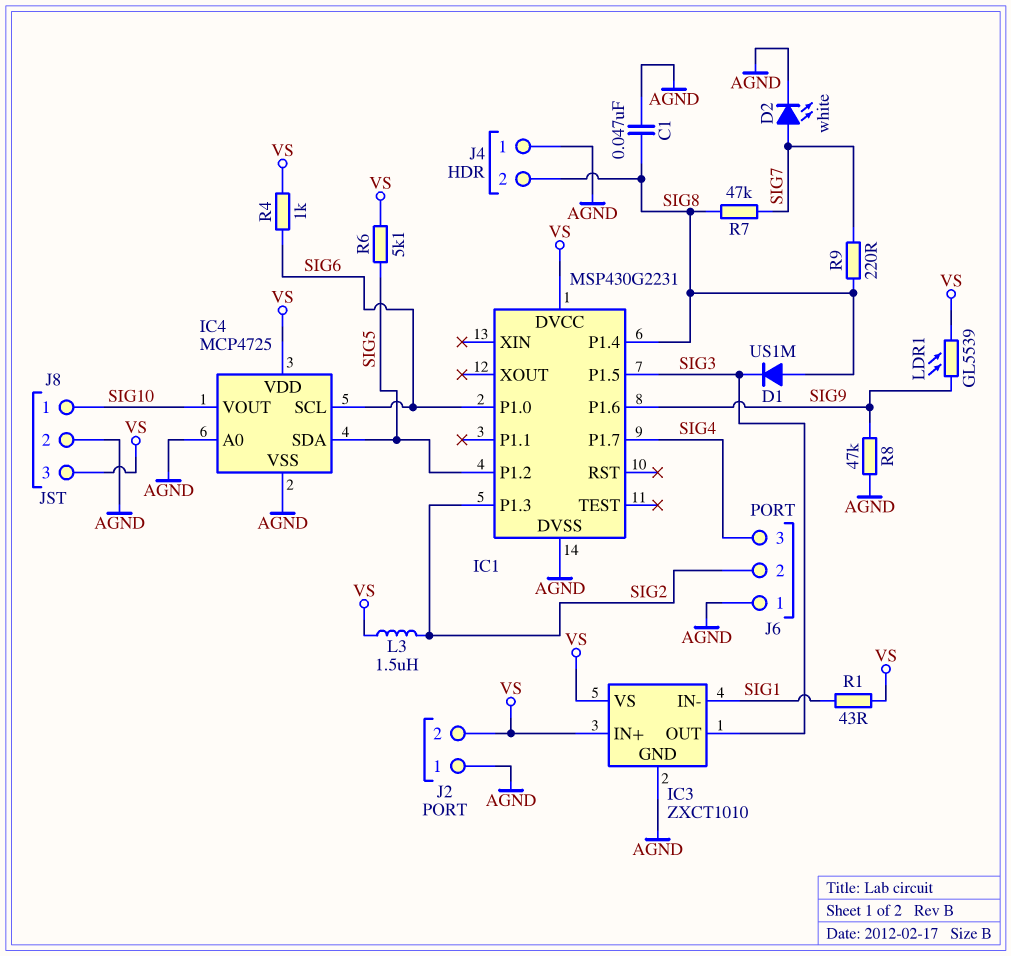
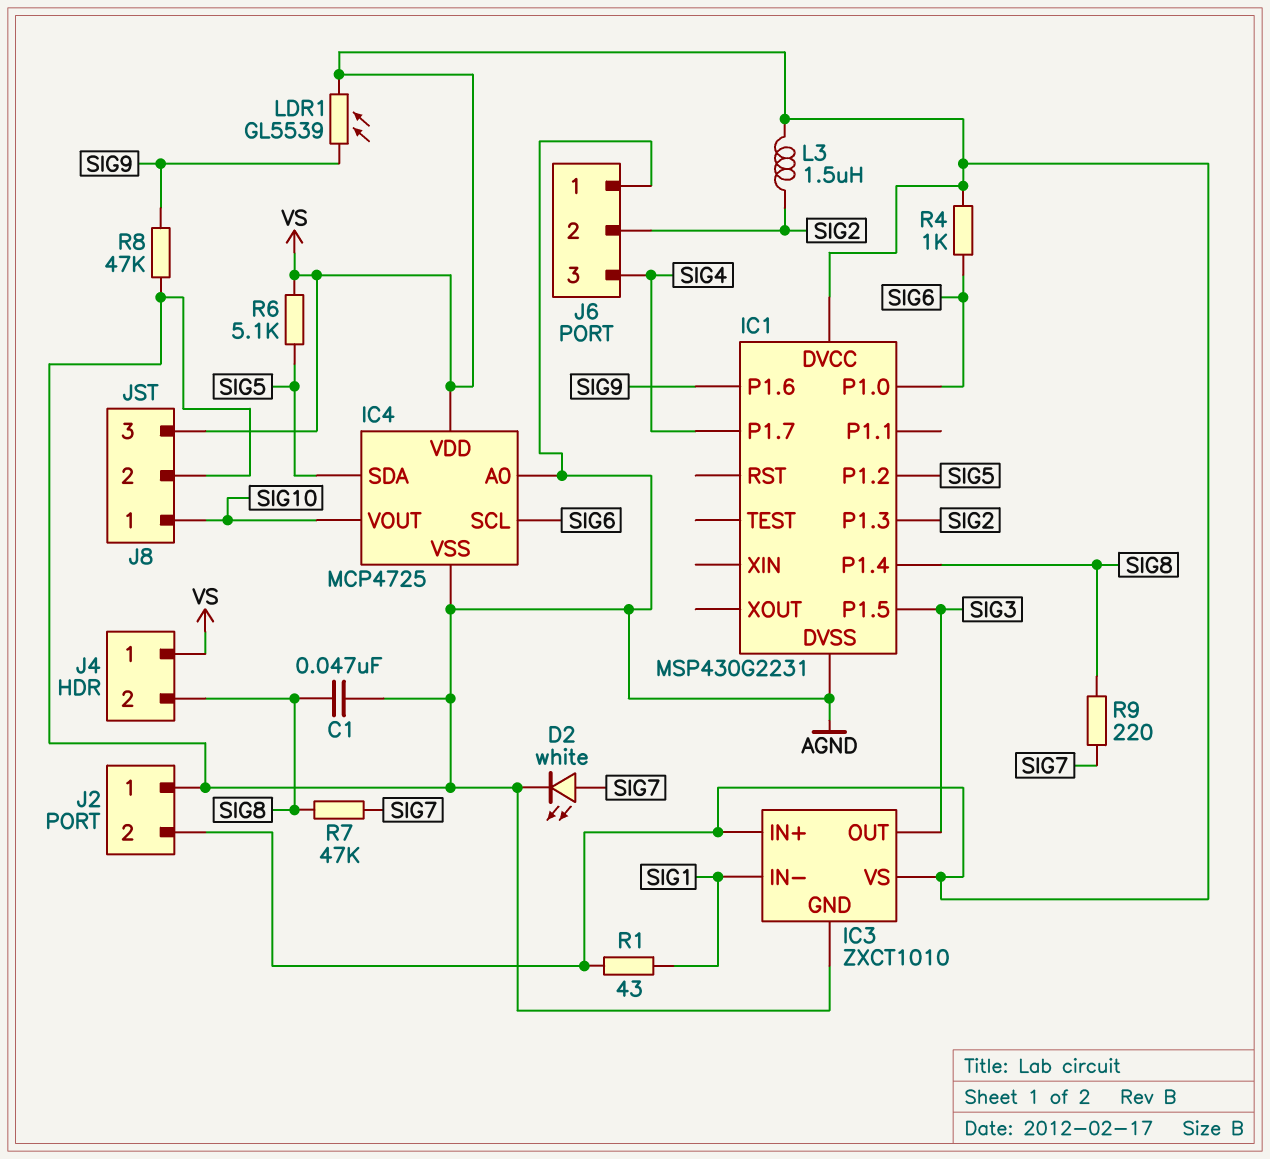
D1: diode US1M (A SIG8, K SIG3) -> none
J4 pin 1: AGND -> VS

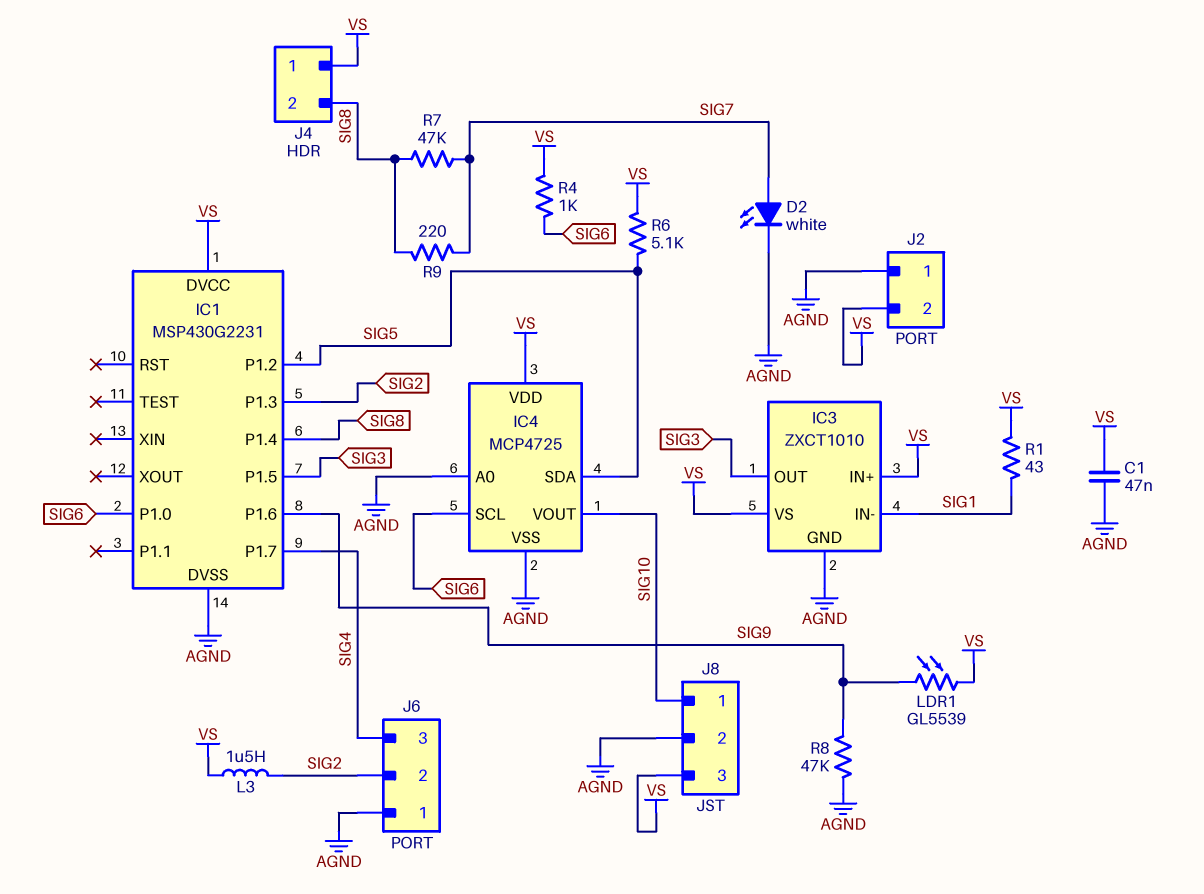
C1: 47nF (AGND, SIG8) -> 47nF (AGND, VS)

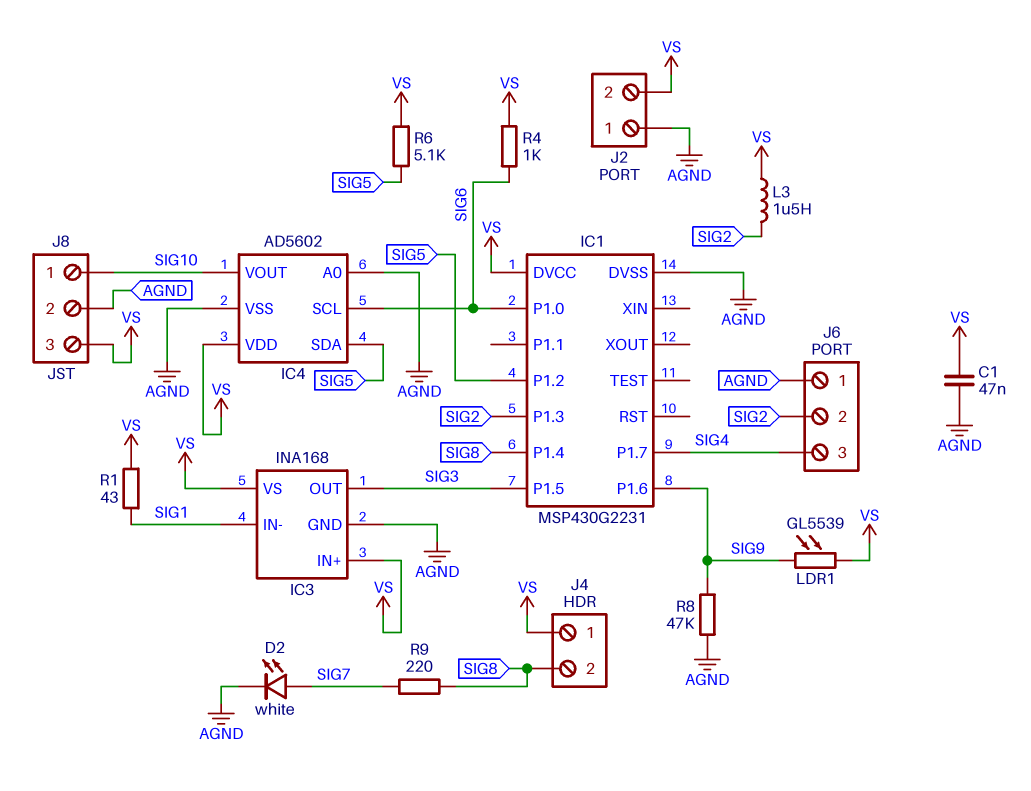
IC3: ZXCT1010 -> INA168
IC4: MCP4725 -> AD5602
R7: 47k (SIG7, SIG8) -> none

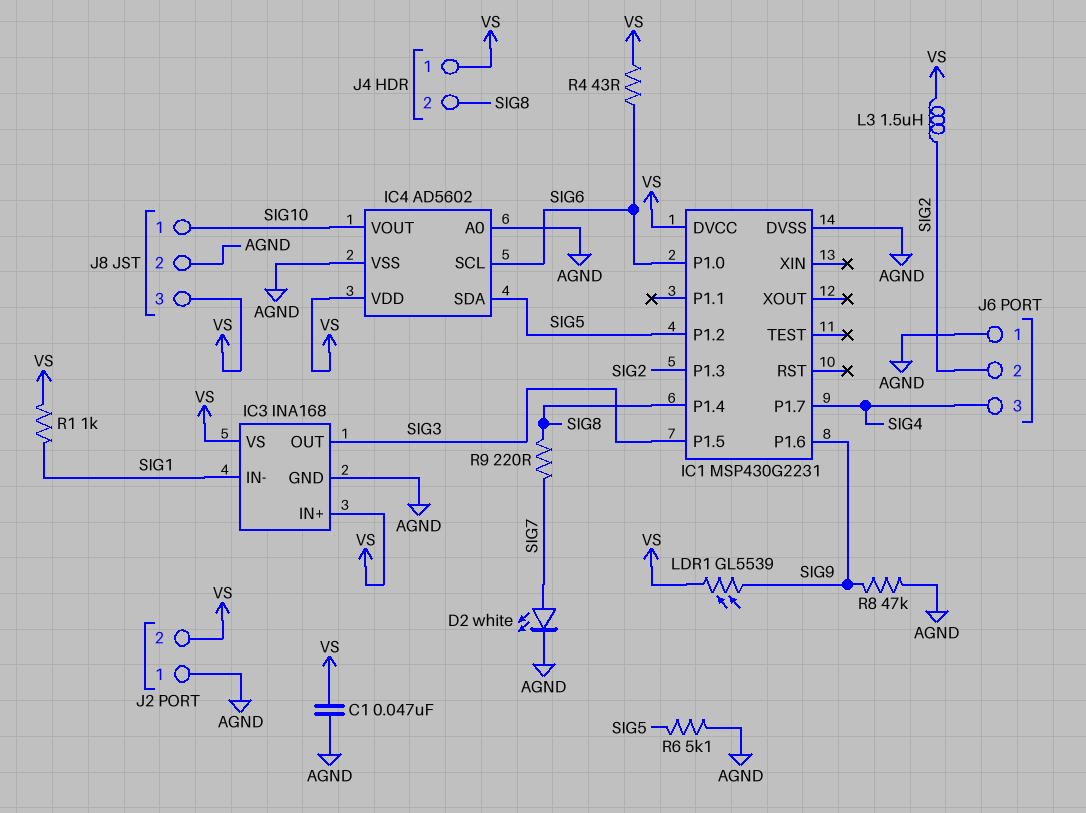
R1: 43 (SIG1, VS) -> 1k (SIG1, VS)
R4: 1k (SIG6, VS) -> 43 (SIG6, VS)
R6: 5.1k (SIG5, VS) -> 5.1k (AGND, SIG5)

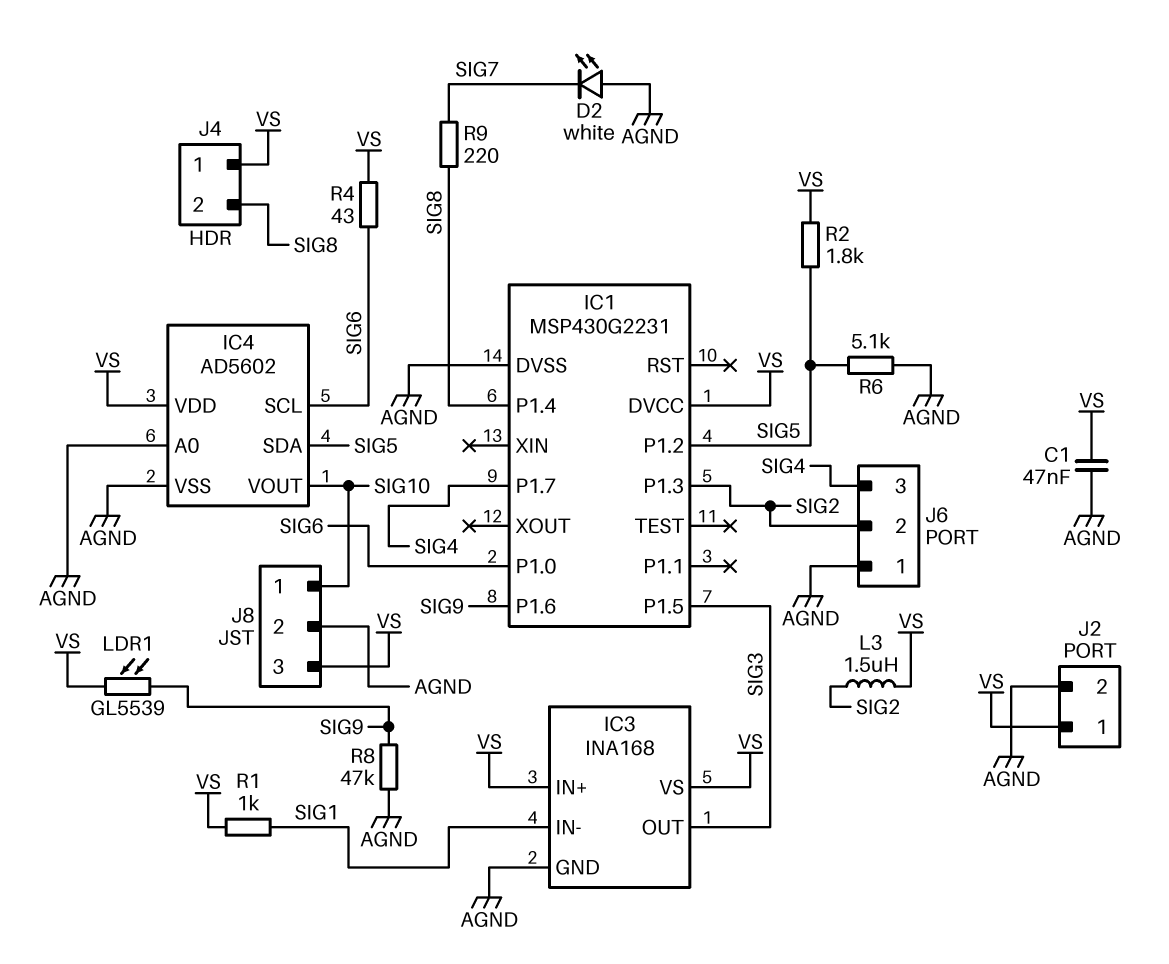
D2: LED white (A SIG7, K AGND) -> LED white (A AGND, K SIG7)
J2 pin 1: AGND -> VS
J2 pin 2: VS -> AGND
R2: none -> 1.8k (SIG5, VS)

